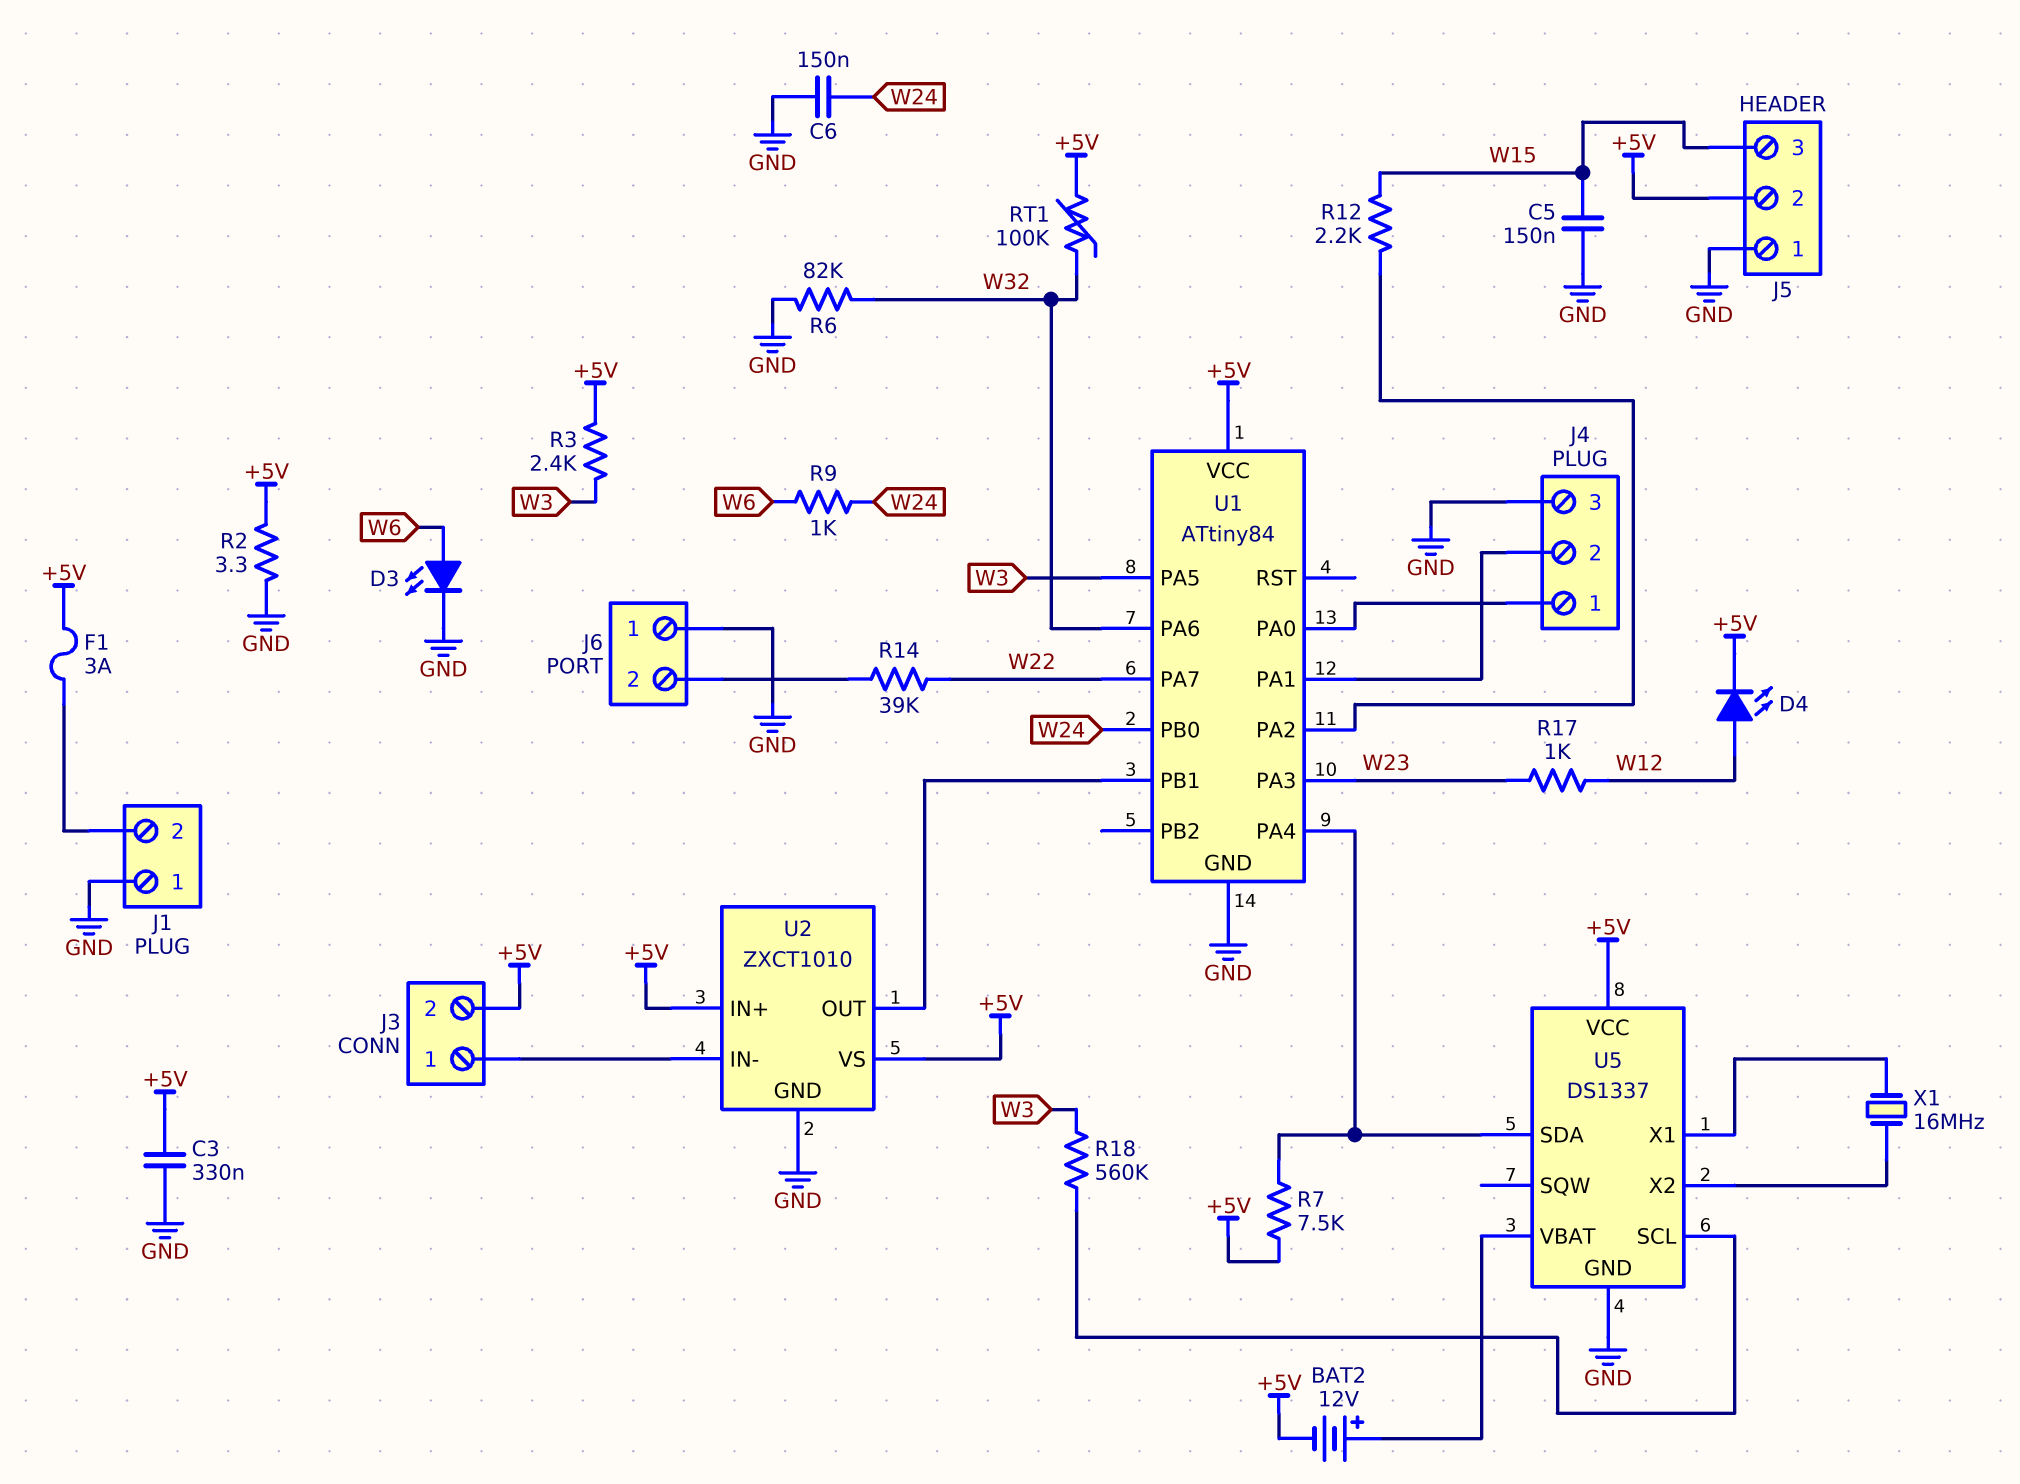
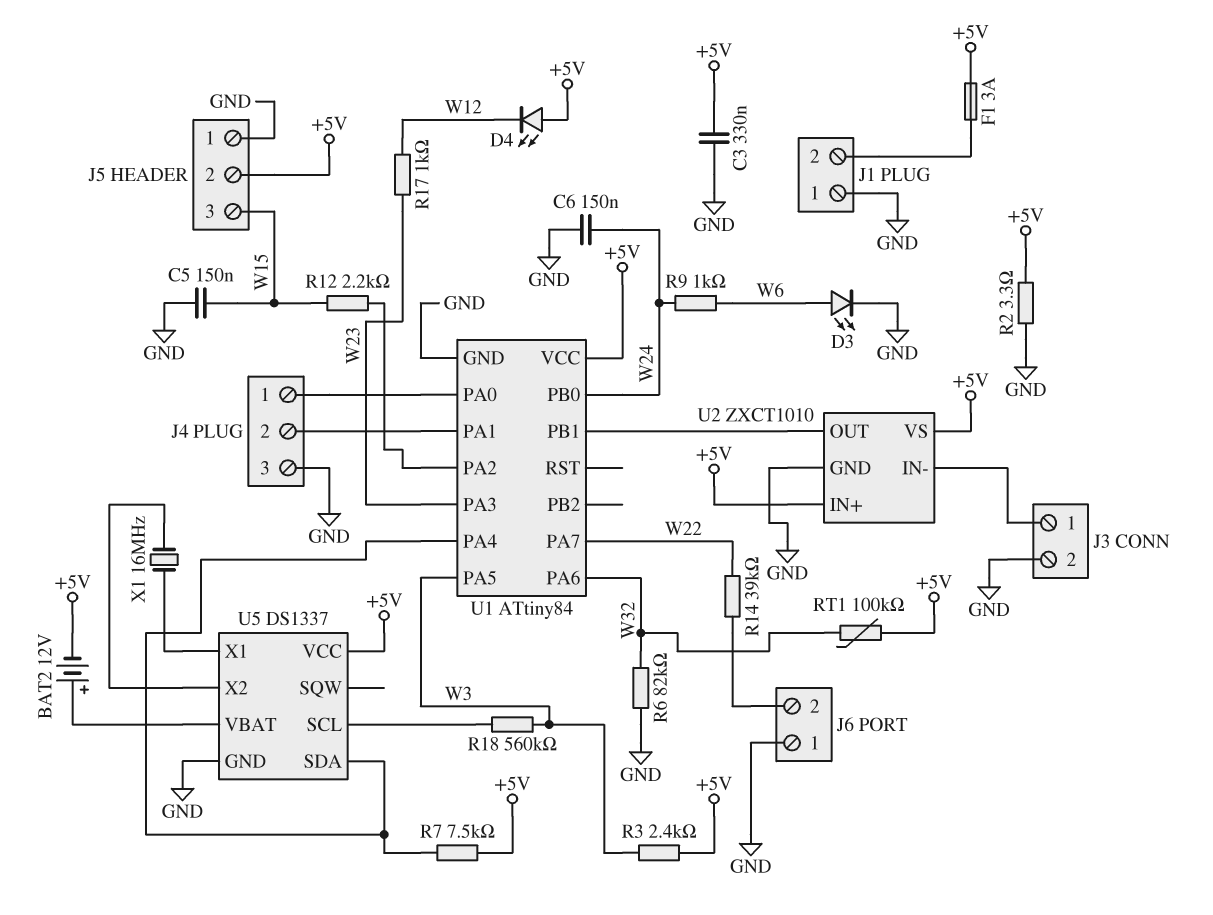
D4: LED (A W12, K +5V) -> LED (A +5V, K W12)
J3 pin 2: +5V -> GND

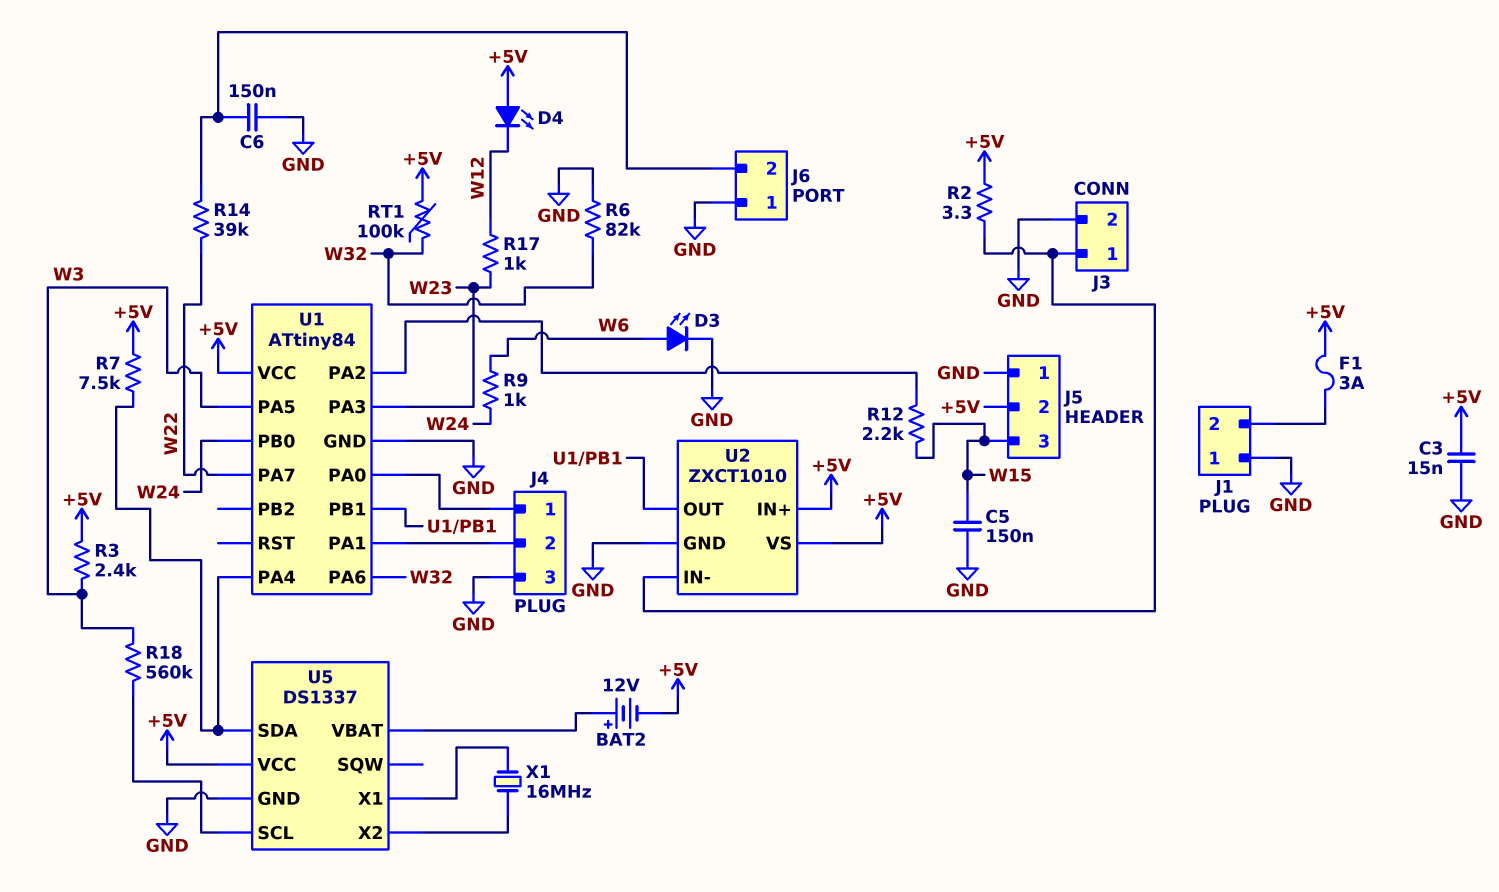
C3: 330nF (+5V, GND) -> 15nF (+5V, GND)
C6: 150nF (GND, W24) -> 150nF (GND, J6/2)
R2: 3.3 (+5V, GND) -> 3.3 (+5V, J3/1)

